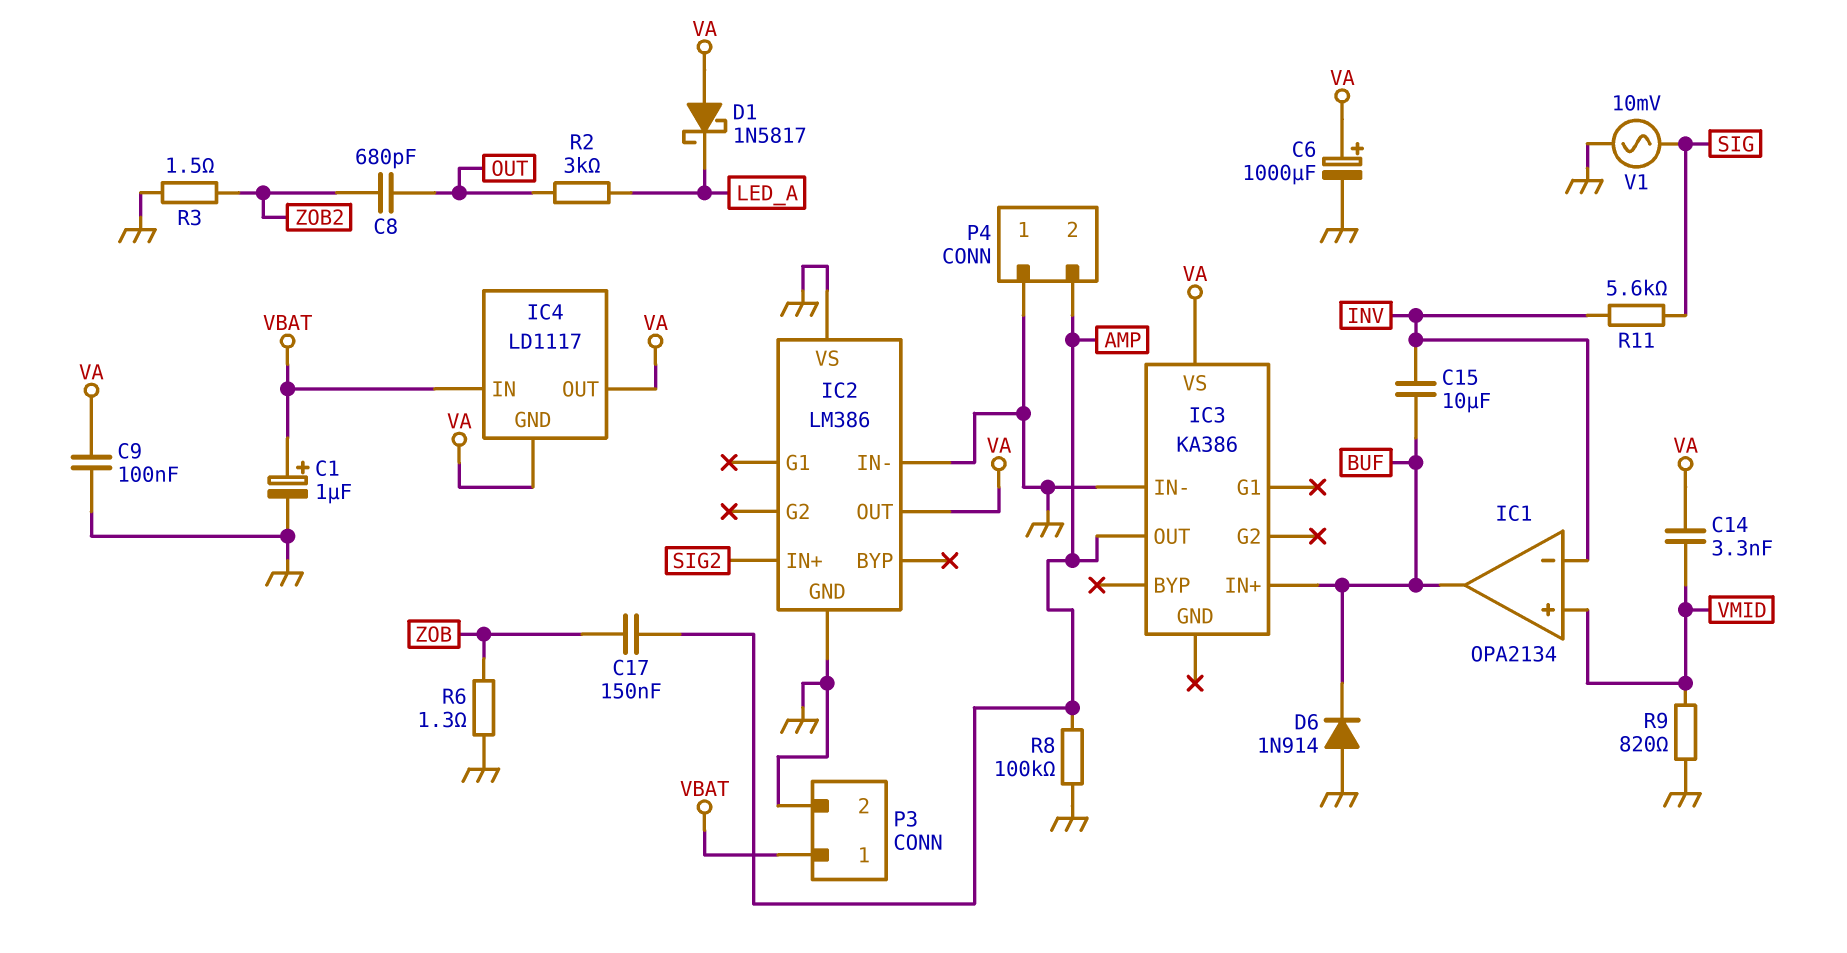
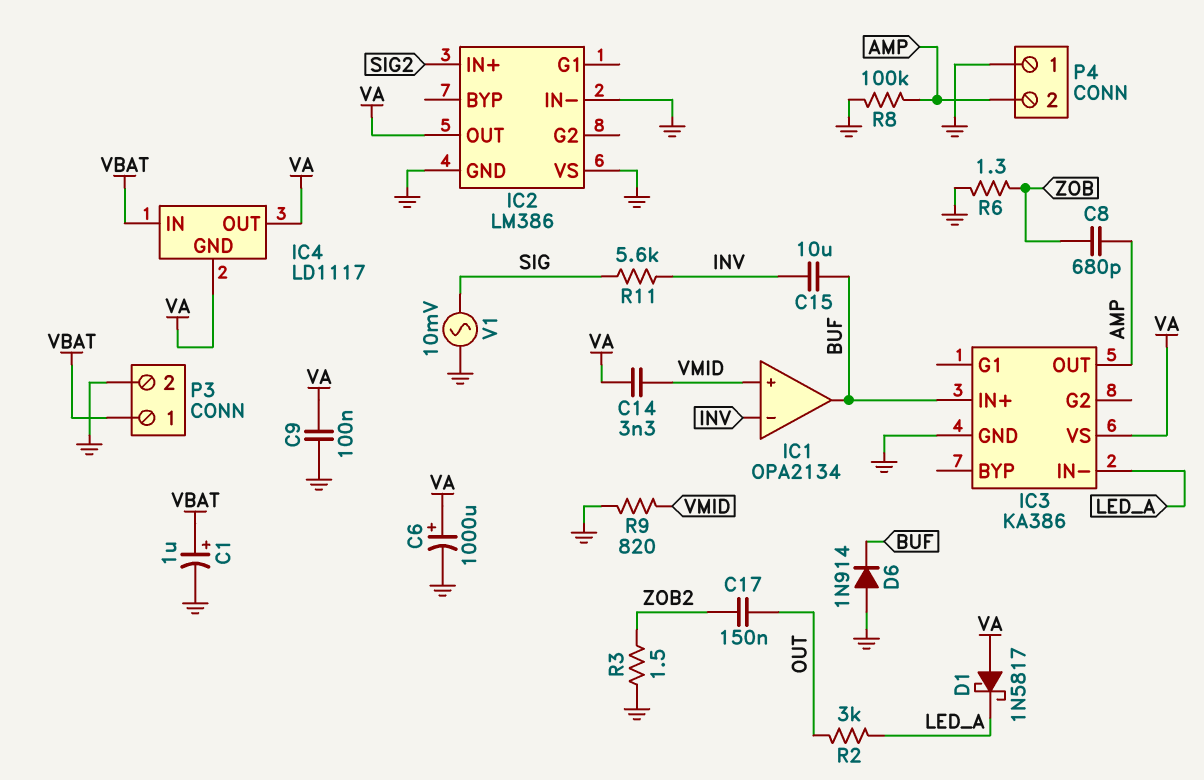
C8: 680pF (OUT, ZOB2) -> 680pF (AMP, ZOB)
C17: 150nF (AMP, ZOB) -> 150nF (OUT, ZOB2)
IC3 pin GND: none -> GND
IC3 pin IN-: GND -> LED_A

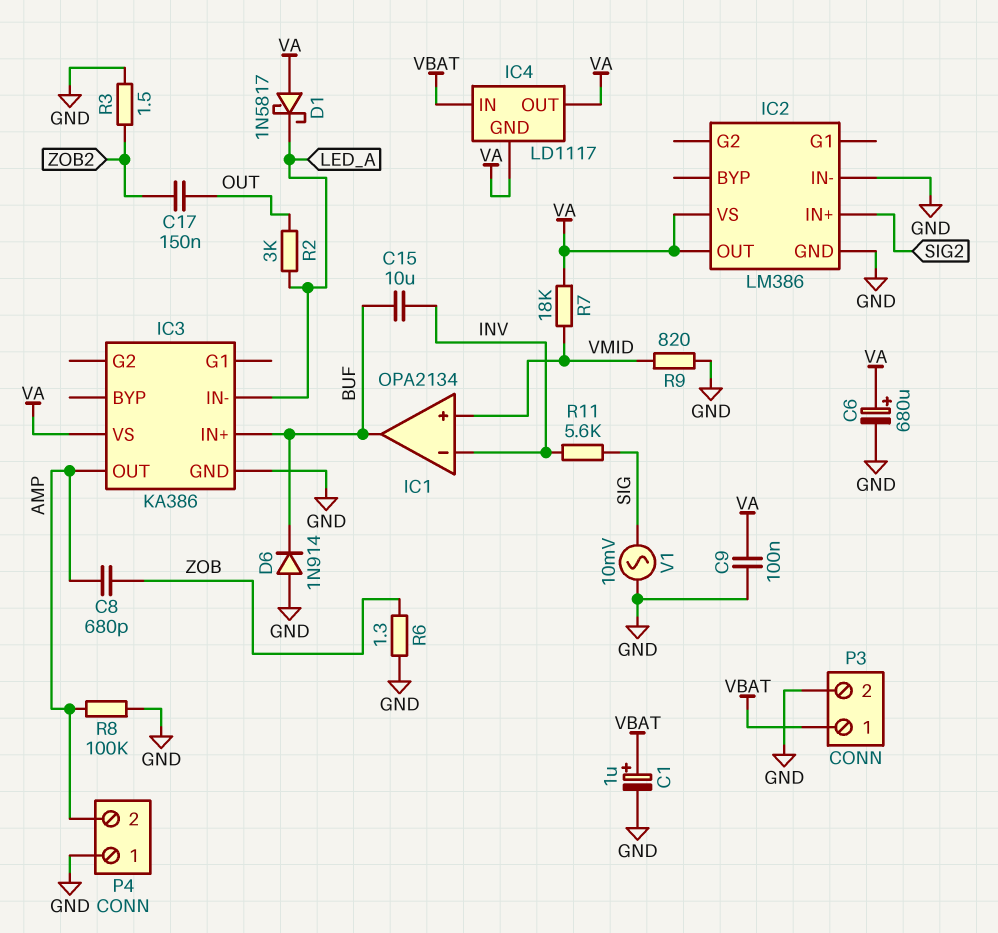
C6: 1000uF (plus VA, minus GND) -> 680uF (plus VA, minus GND)
C14: 3.3nF (VA, VMID) -> none
IC2 pin VS: GND -> VA
R7: none -> 18k (VA, VMID)

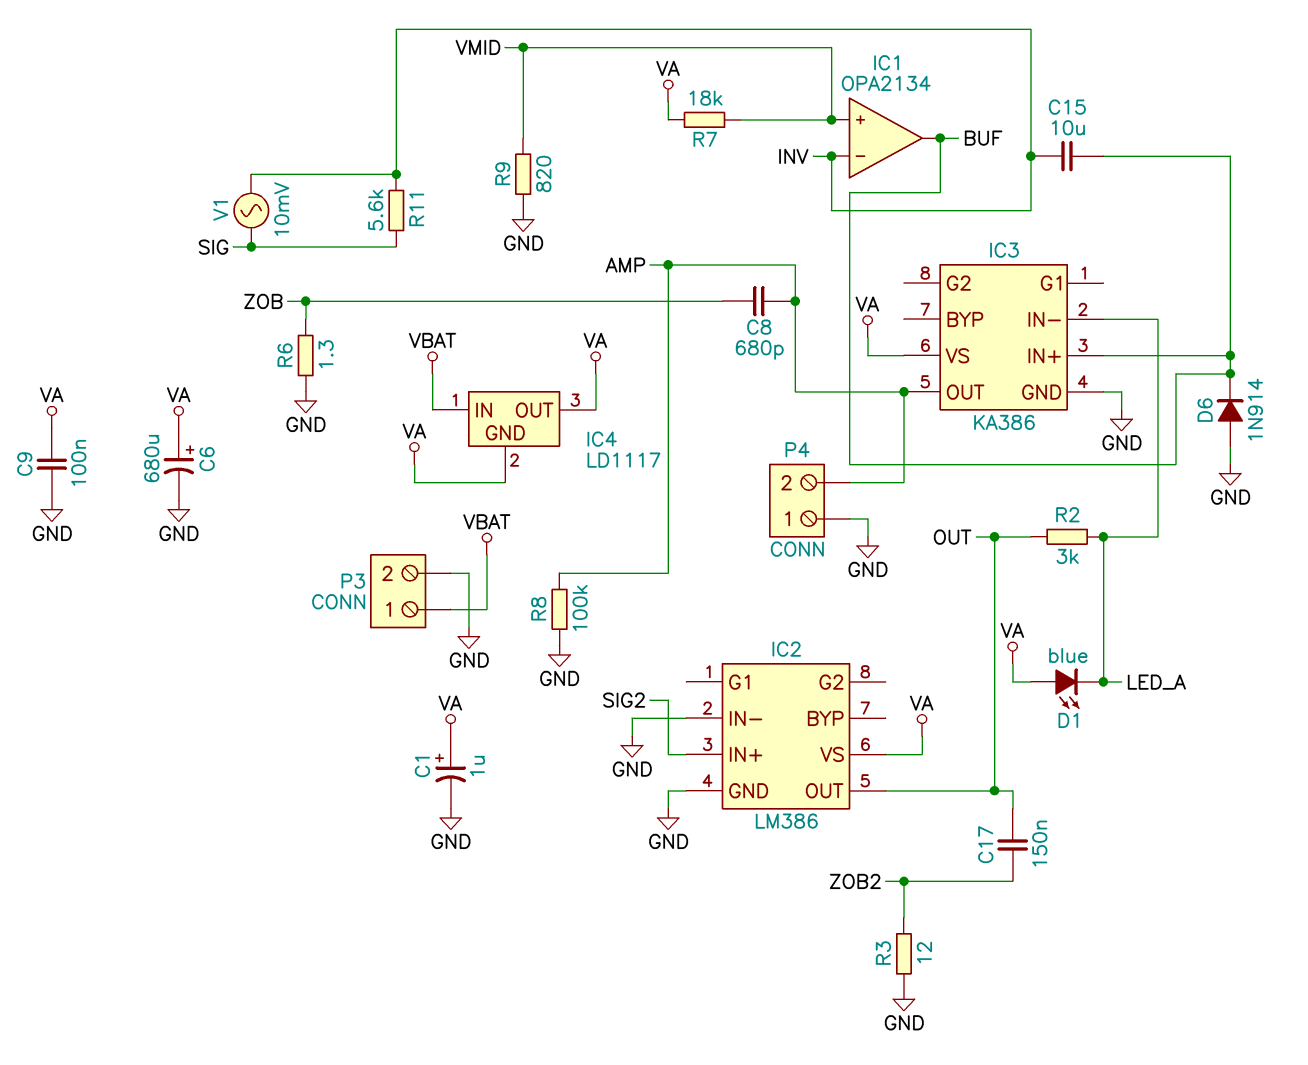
C1: 1uF (plus VBAT, minus GND) -> 1uF (plus VA, minus GND)
D1: schottky 1N5817 (A VA, K LED_A) -> LED blue (A VA, K LED_A)
IC2 pin OUT: VA -> OUT
R3: 1.5 (GND, ZOB2) -> 12 (GND, ZOB2)
V1: AC 10mV (GND, SIG) -> AC 10mV (INV, SIG)

